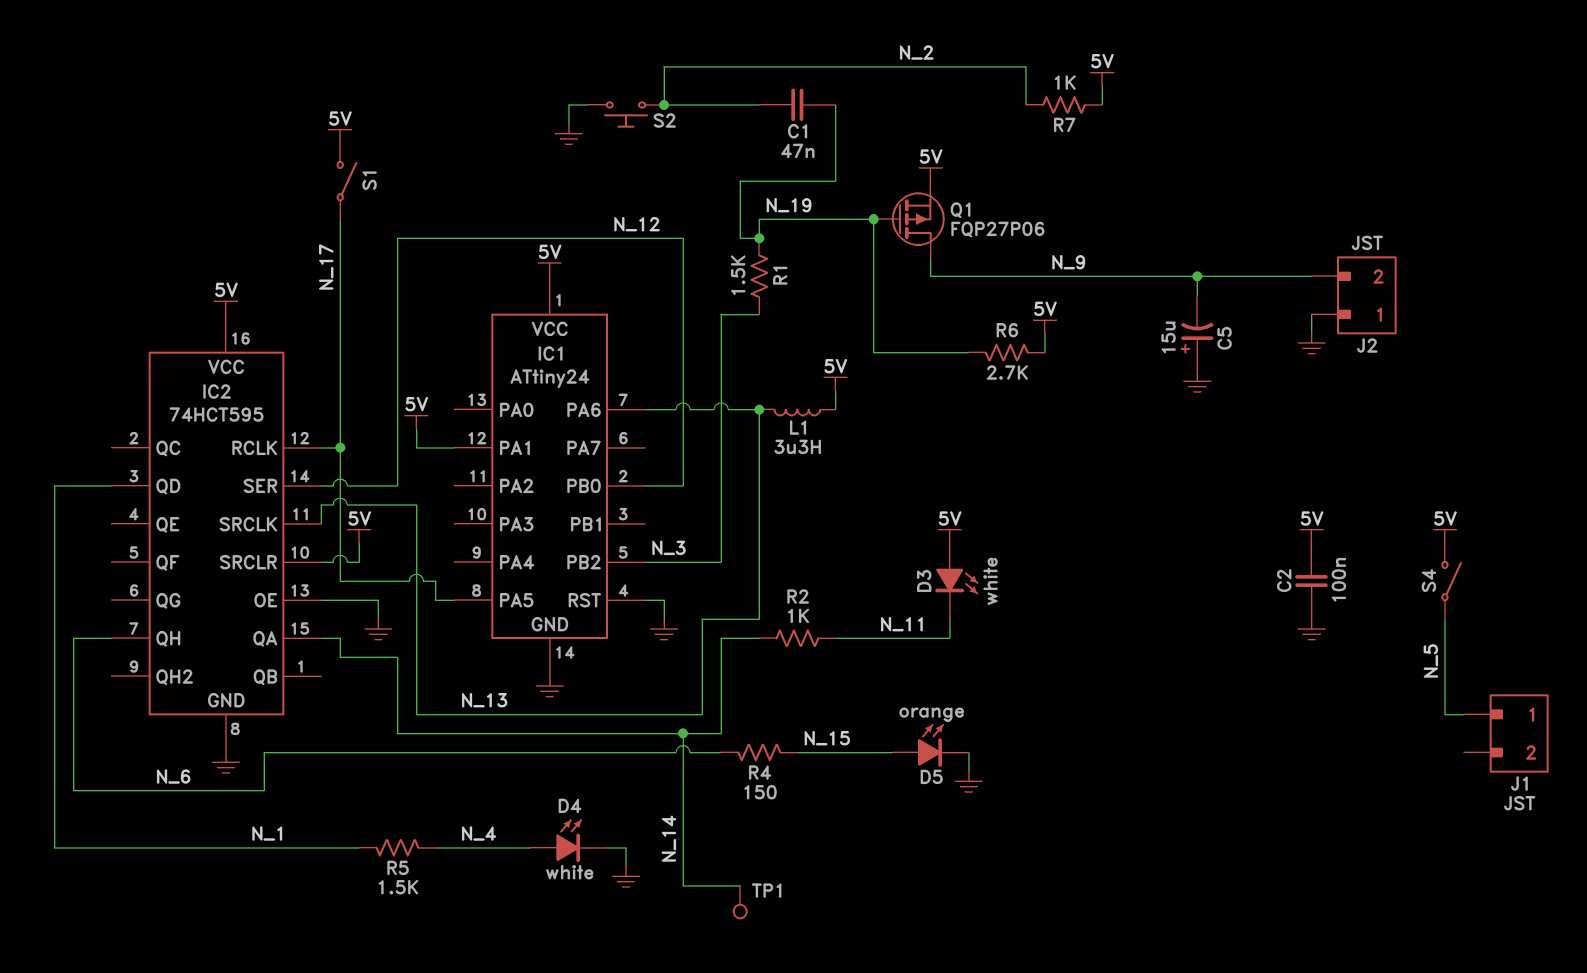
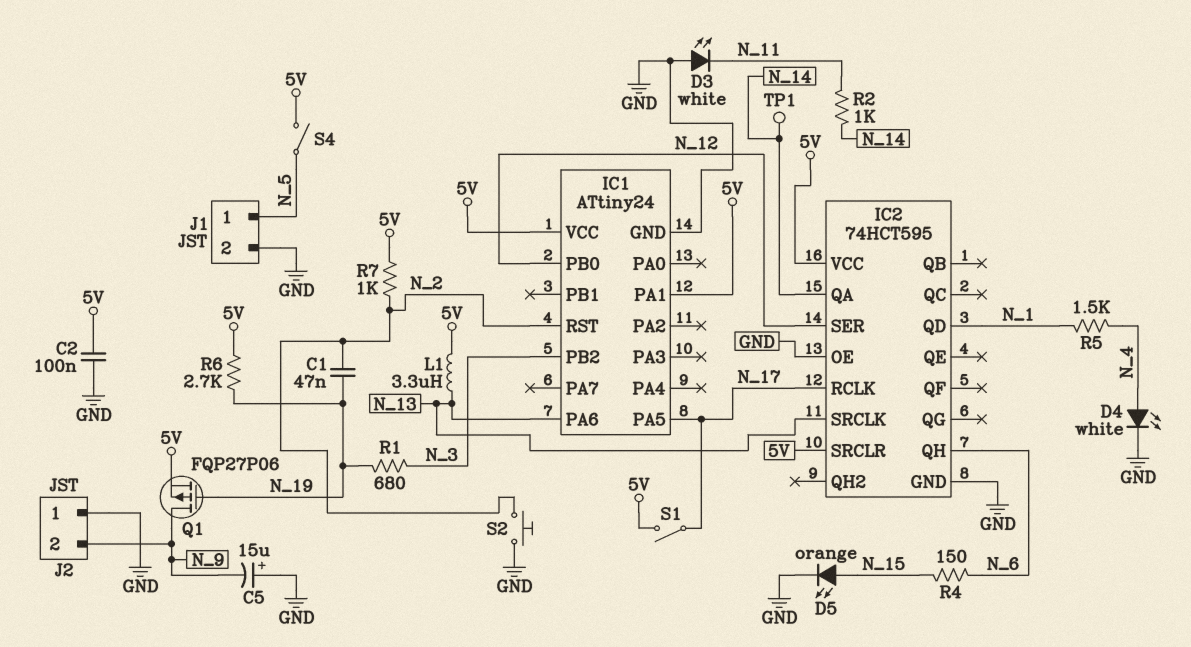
D3: LED white (A 5V, K N_11) -> LED white (A GND, K N_11)
IC1 pin RST: GND -> N_2
J1 pin 2: none -> GND
R1: 1.5k (N_3, N_19) -> 680 (N_3, N_19)

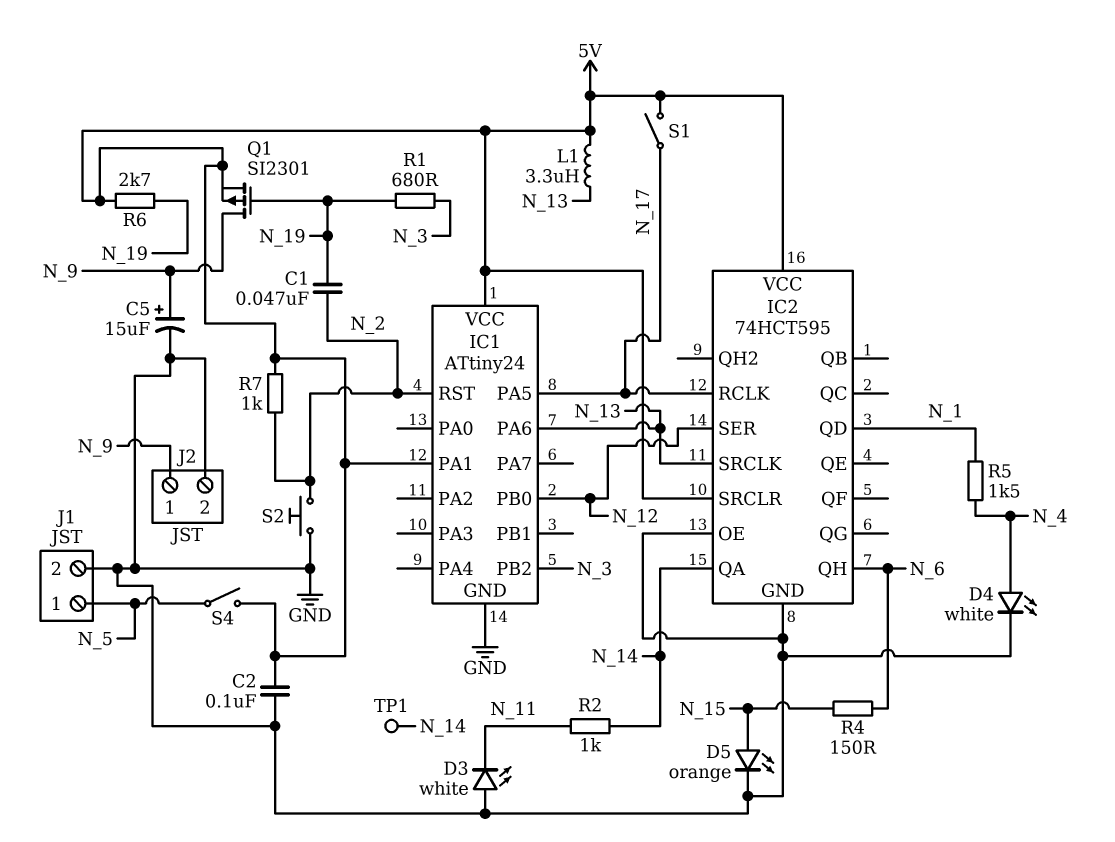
C5: 15uF (plus GND, minus N_9) -> 15uF (plus N_9, minus GND)
J2 pin 1: GND -> N_9
J2 pin 2: N_9 -> GND
Q1: PMOS FQP27P06 (G N_19, D N_9, S 5V) -> PMOS SI2301 (G N_19, D N_9, S 5V)

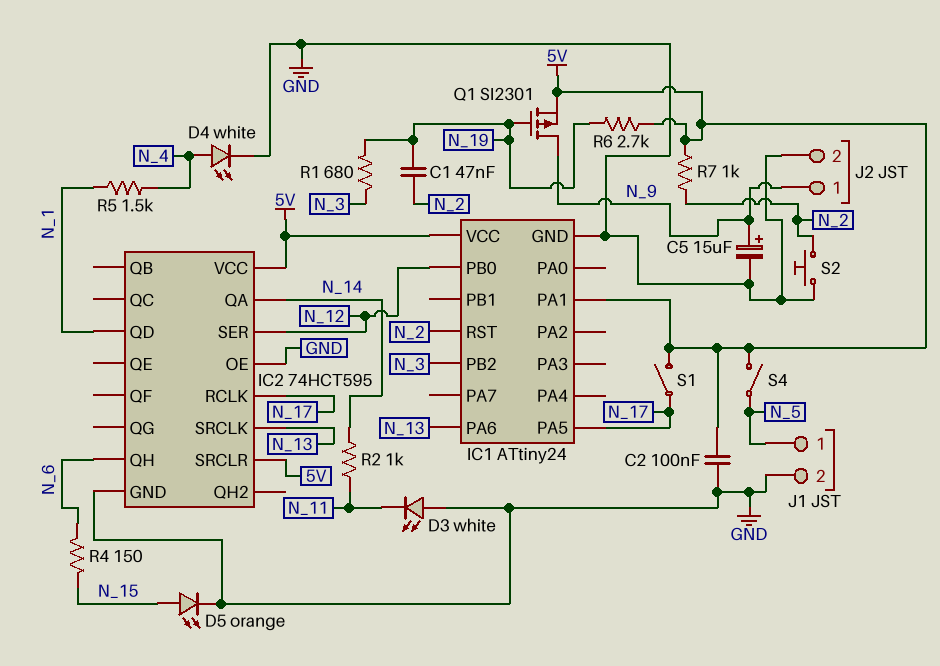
L1: 3.3uH (5V, N_13) -> none
TP1: test point (N_14) -> none

